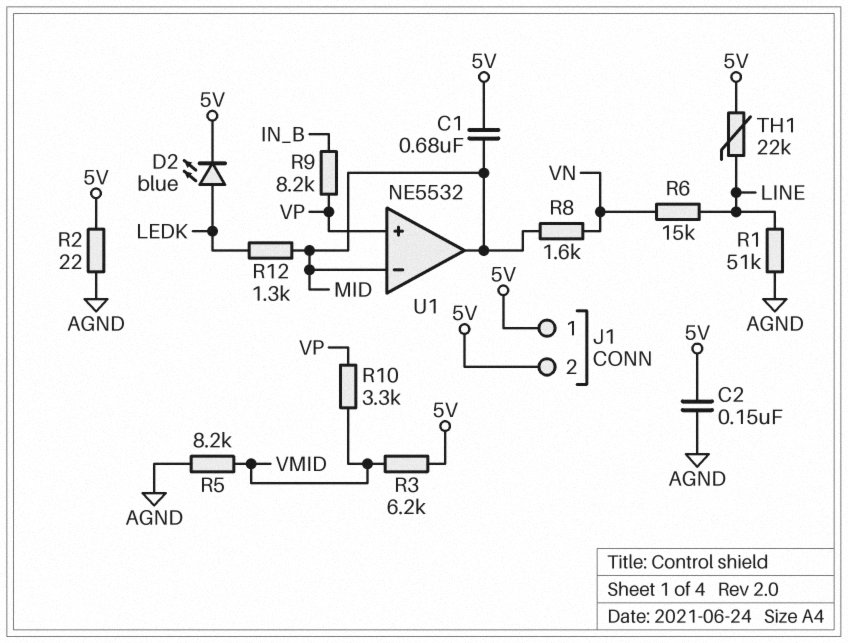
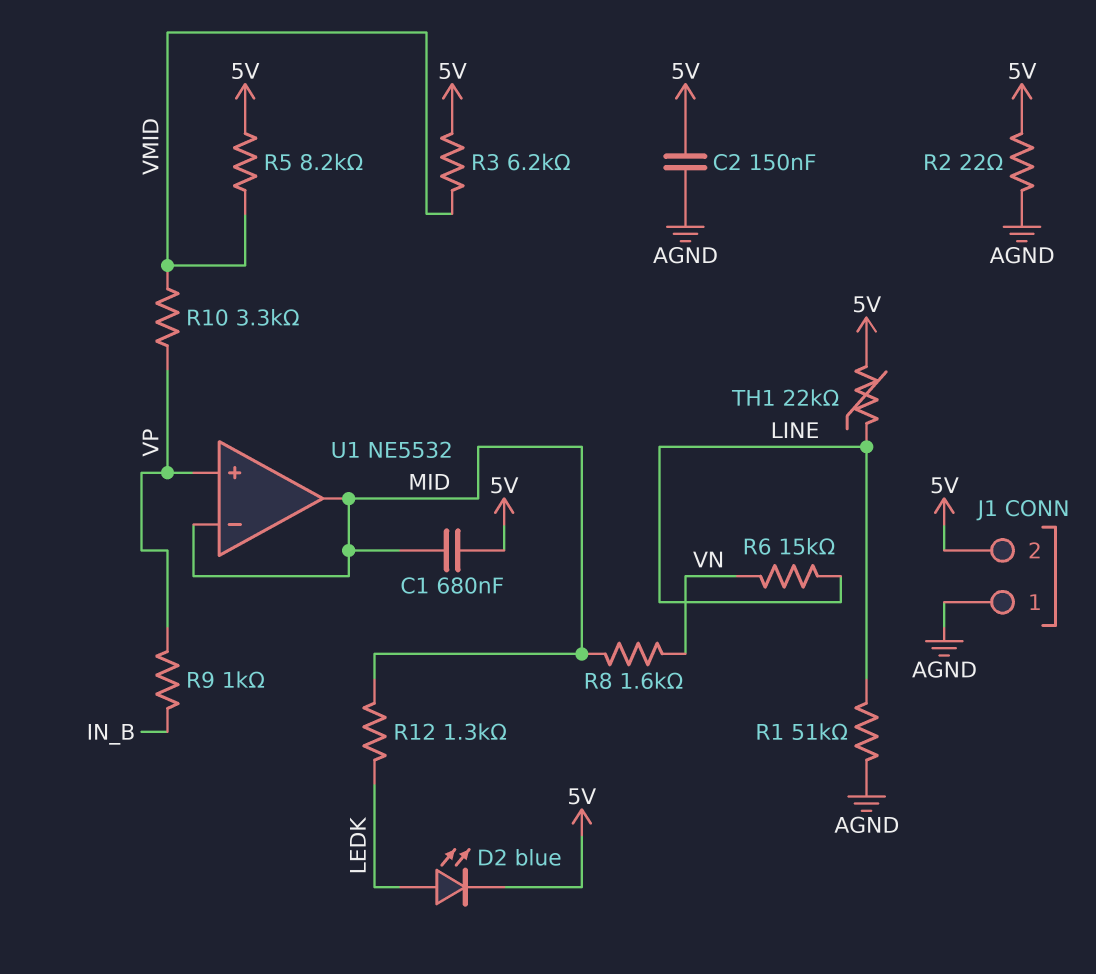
J1 pin 1: 5V -> AGND
R5: 8.2k (AGND, VMID) -> 8.2k (5V, VMID)
R9: 8.2k (IN_B, VP) -> 1k (IN_B, VP)

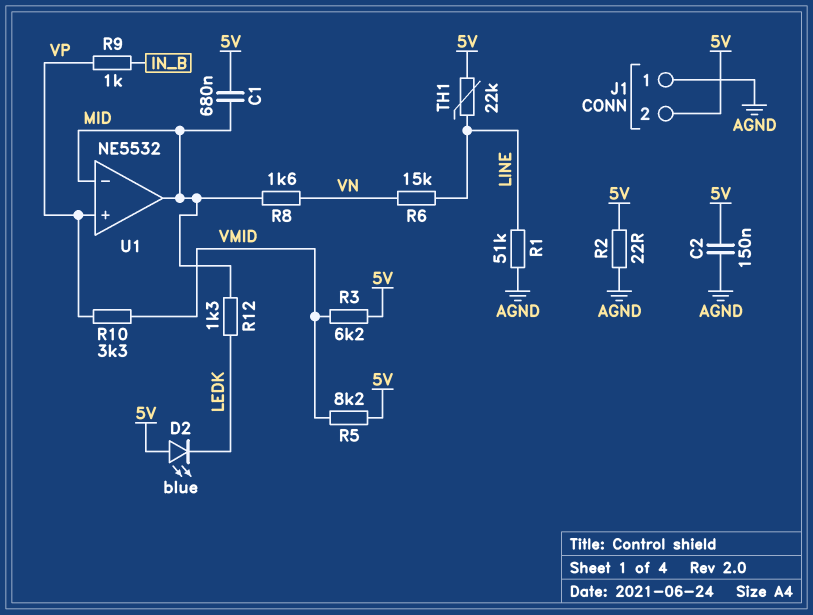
D2: LED blue (A LEDK, K 5V) -> LED blue (A 5V, K LEDK)

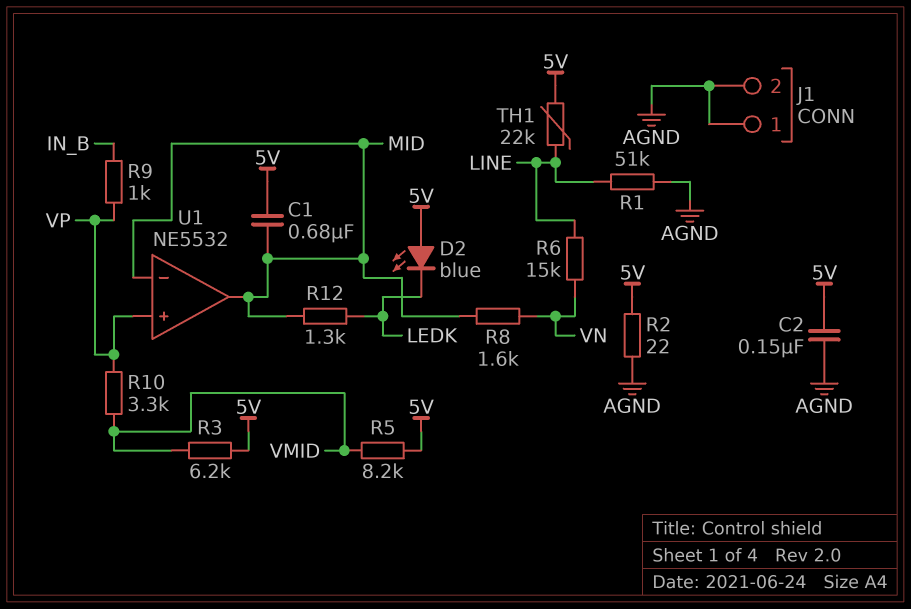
J1 pin 2: 5V -> AGND

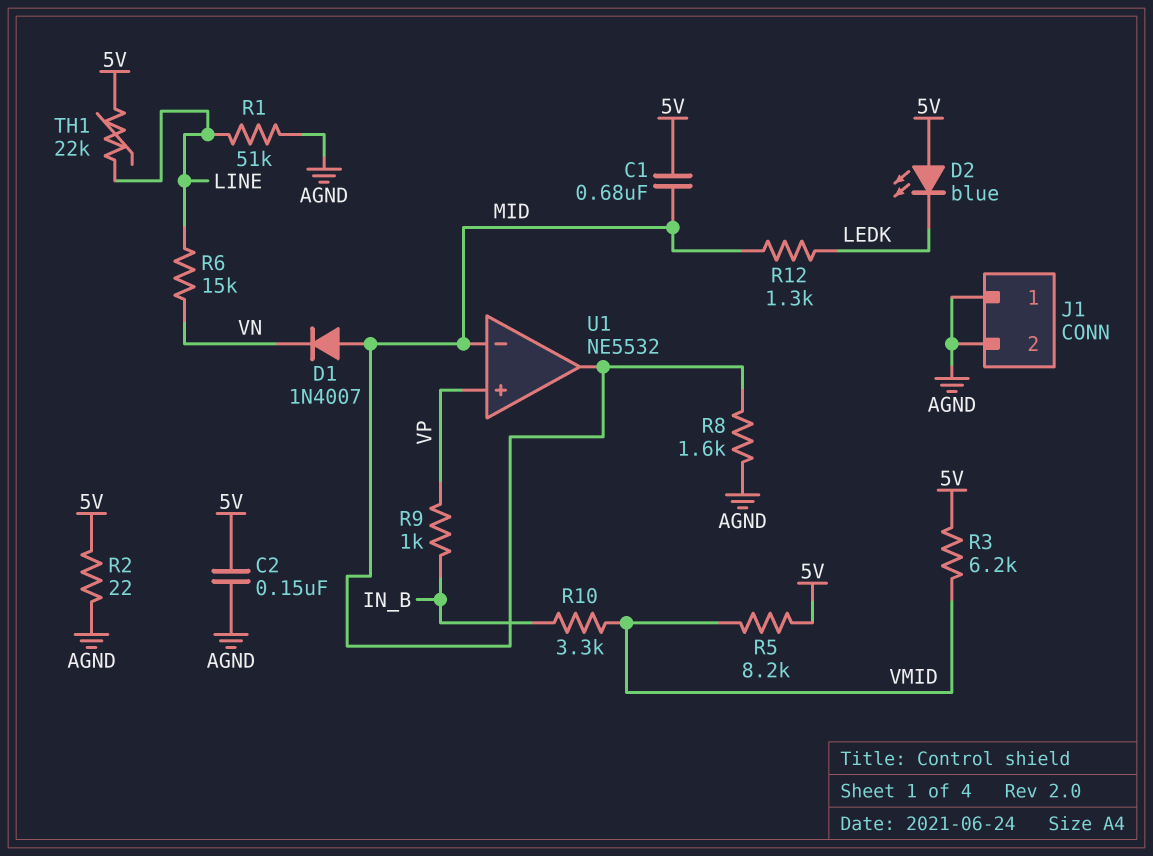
D1: none -> diode 1N4007 (A MID, K VN)
R8: 1.6k (MID, VN) -> 1.6k (AGND, MID)
R10: 3.3k (VMID, VP) -> 3.3k (IN_B, VMID)

